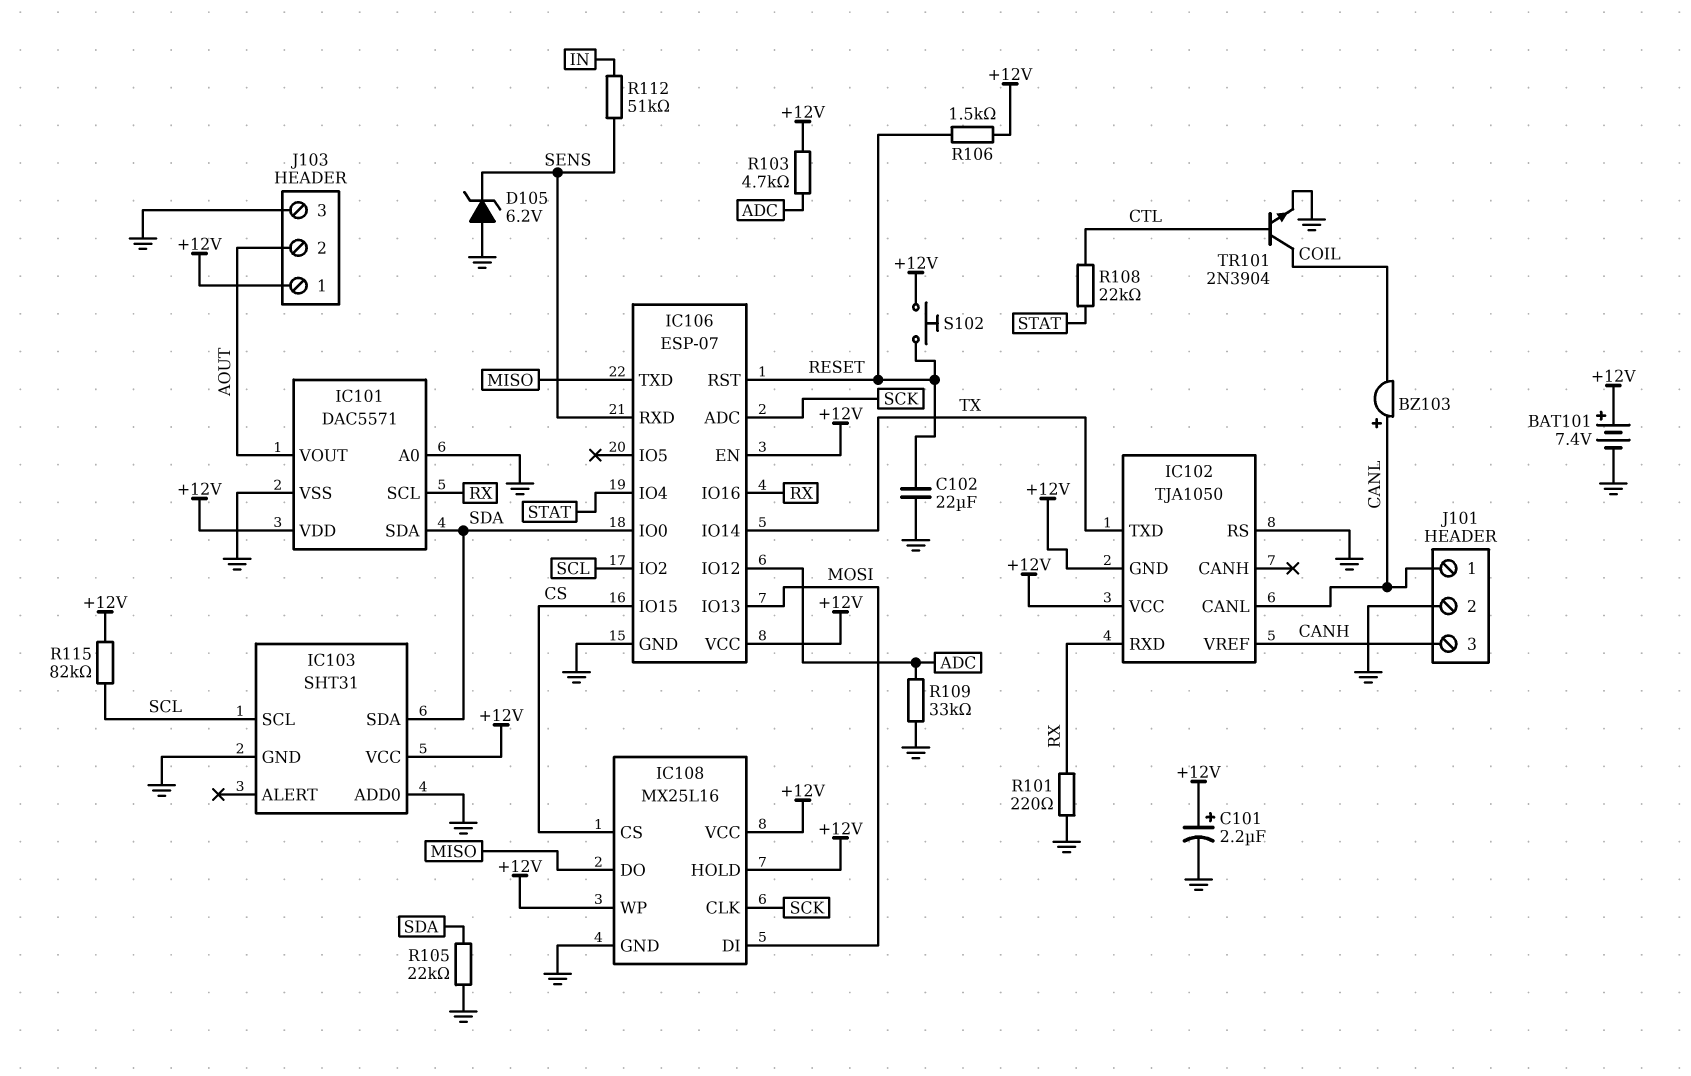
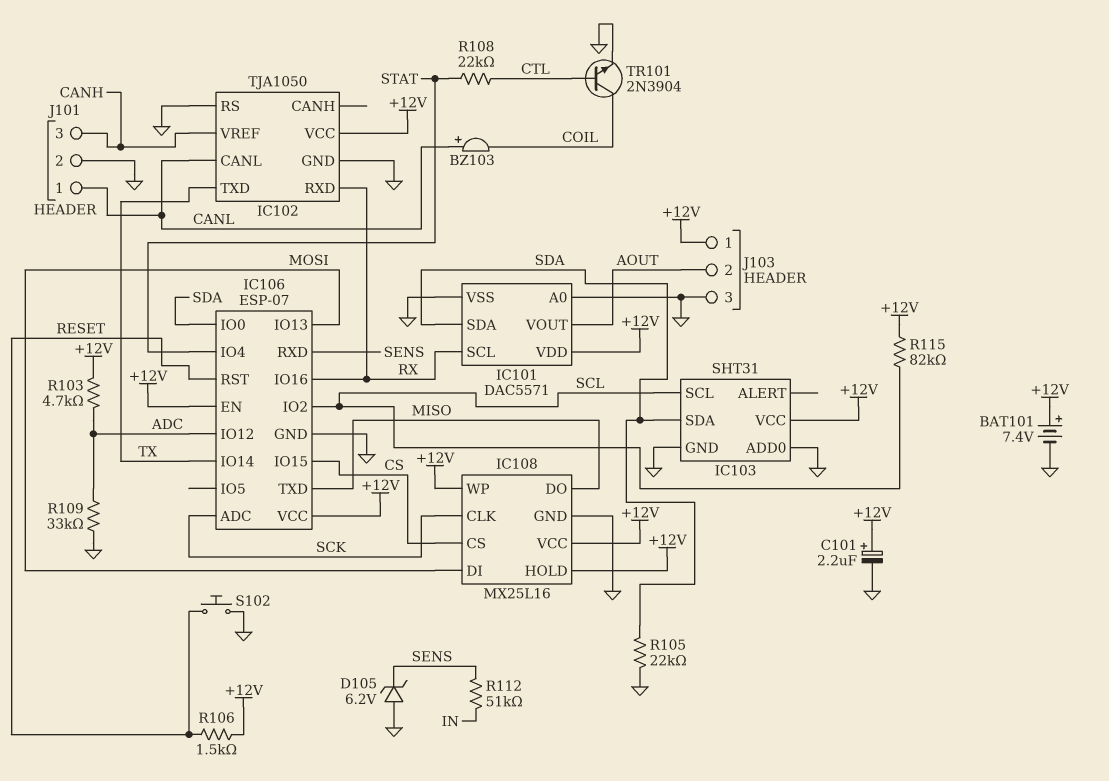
C102: 22uF (GND, RESET) -> none
IC102 pin GND: +12V -> GND
R101: 220 (GND, RX) -> none
S102: button (+12V, RESET) -> button (GND, RESET)

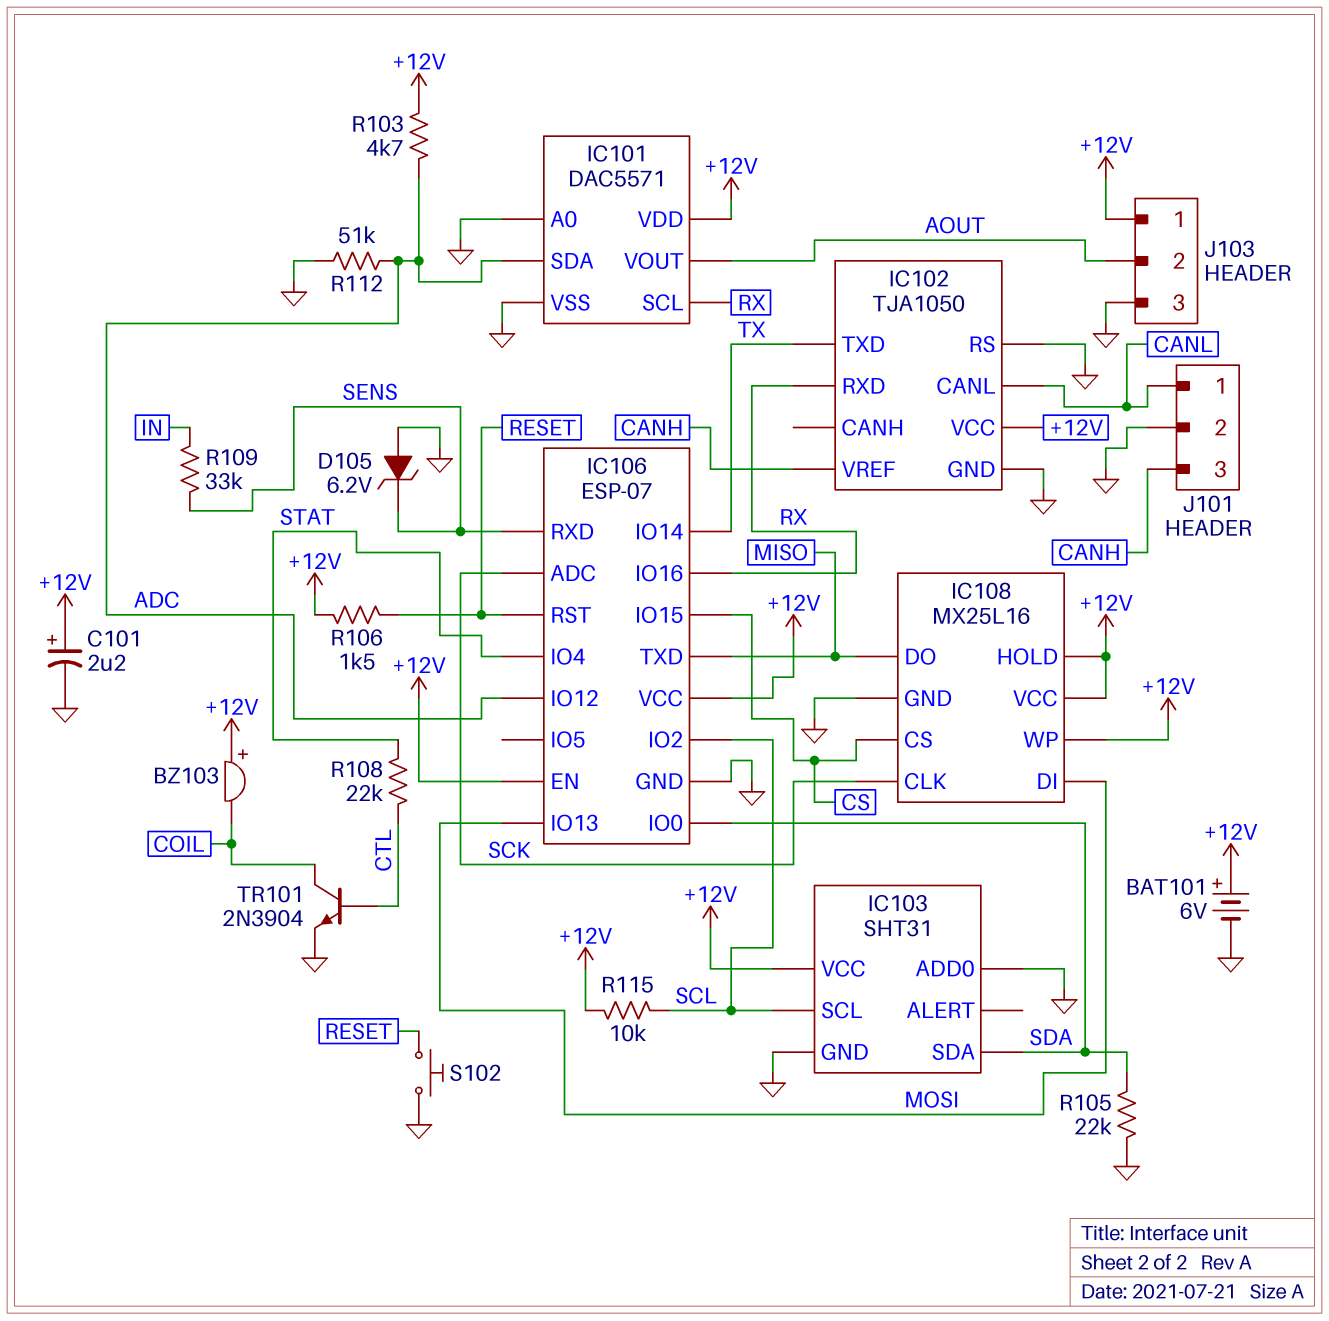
BAT101: 7.4V (plus +12V, minus GND) -> 6V (plus +12V, minus GND)
BZ103: buzzer (plus CANL, minus COIL) -> buzzer (plus +12V, minus COIL)
IC101 pin SDA: SDA -> ADC
R109: 33k (ADC, GND) -> 33k (IN, SENS)
R112: 51k (IN, SENS) -> 51k (ADC, GND)
R115: 82k (+12V, SCL) -> 10k (+12V, SCL)

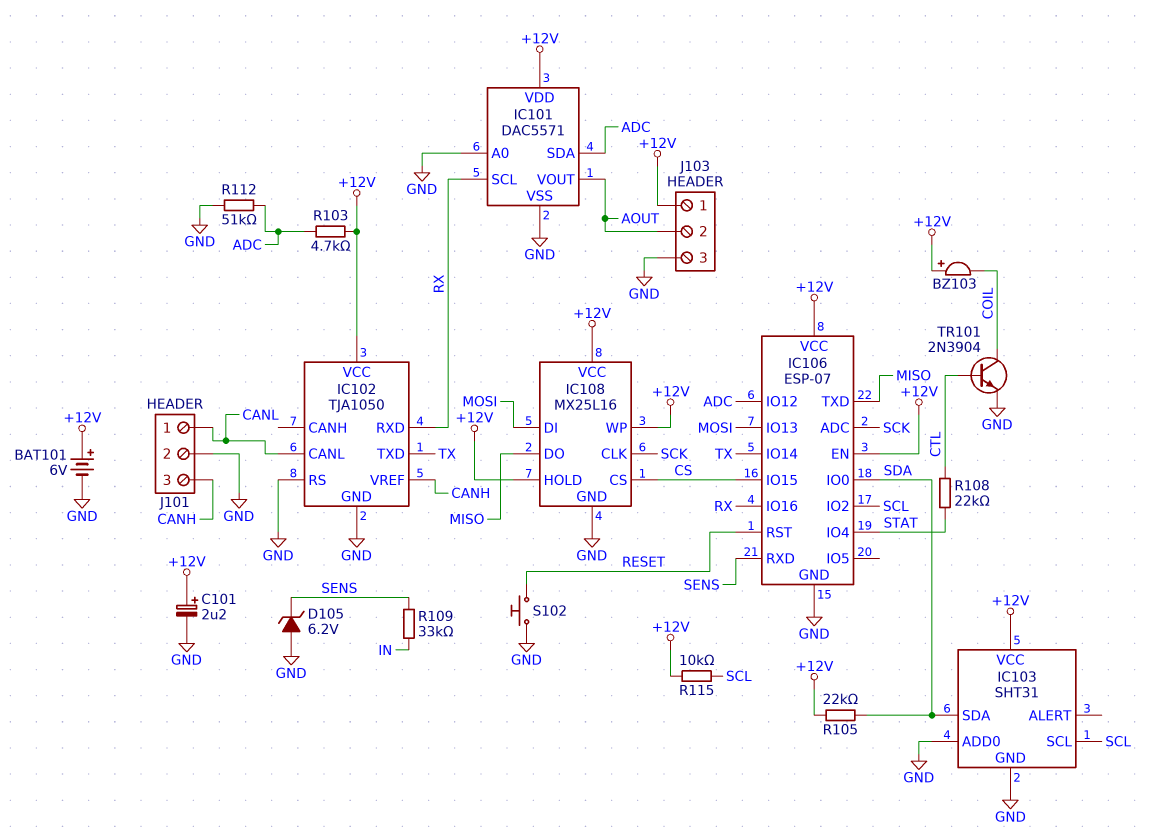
R105: 22k (GND, SDA) -> 22k (+12V, SDA)
R106: 1.5k (+12V, RESET) -> none

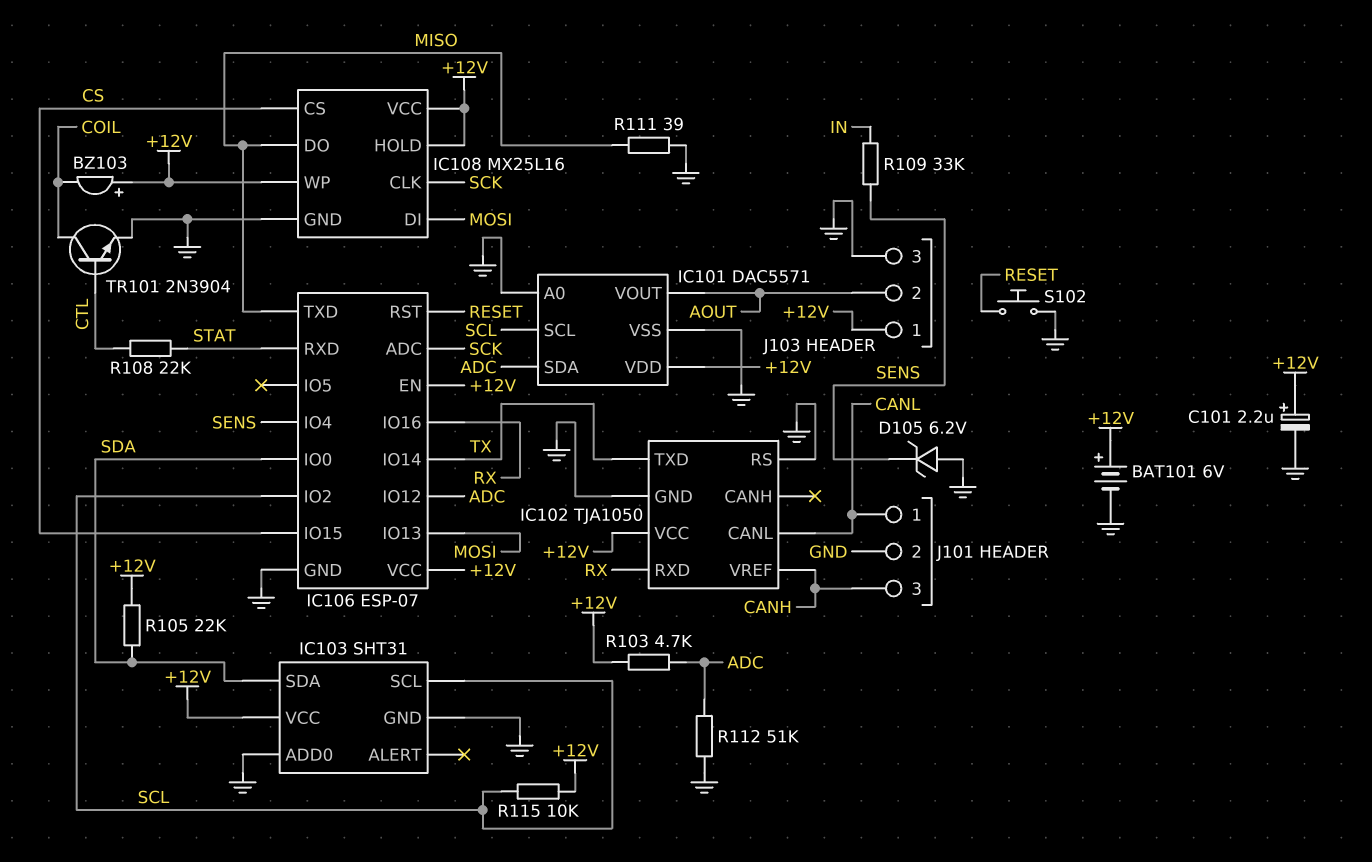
IC101 pin SCL: RX -> SCL
IC106 pin IO4: STAT -> SENS
IC106 pin RXD: SENS -> STAT
R111: none -> 39 (GND, MISO)

